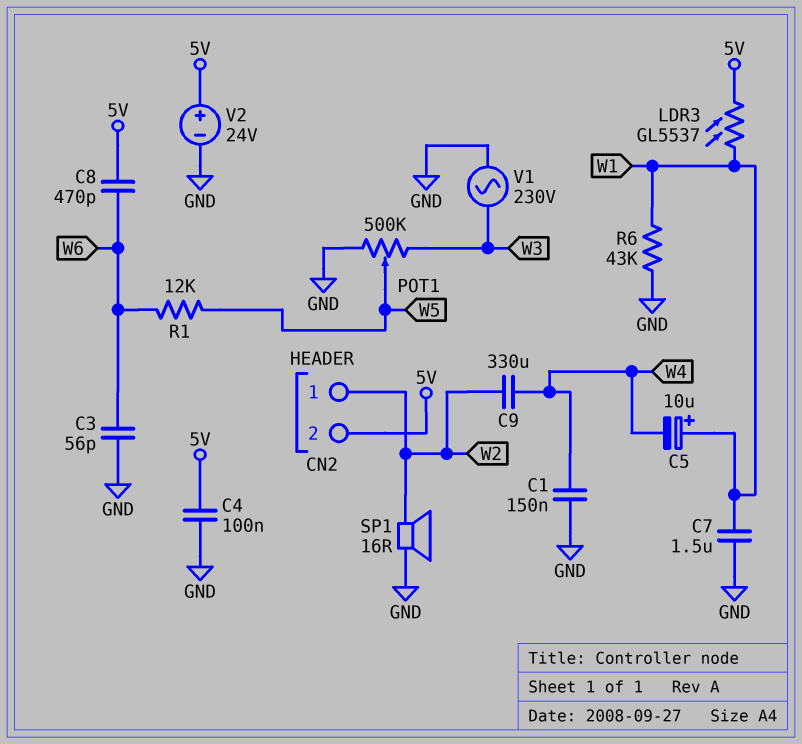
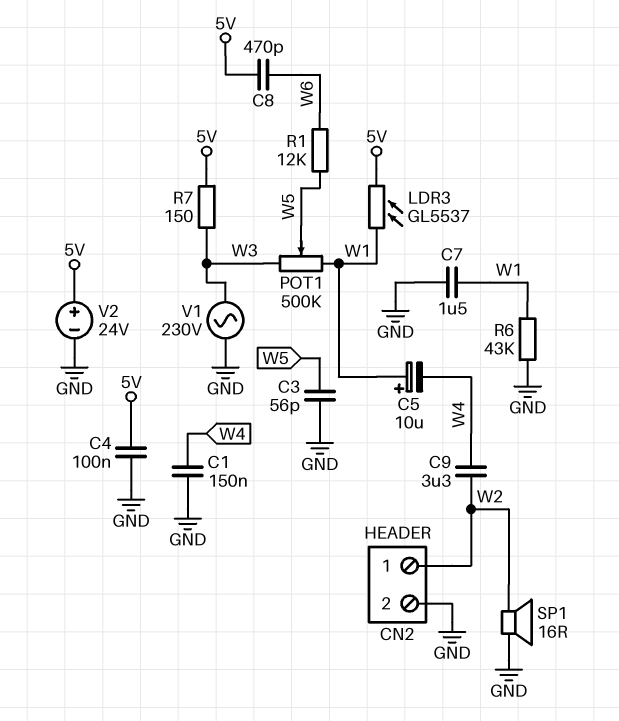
C3: 56pF (GND, W6) -> 56pF (GND, W5)
C9: 330uF (W2, W4) -> 3.3uF (W2, W4)
CN2 pin 2: 5V -> GND
POT1: 500k (GND, W3, wiper W5) -> 500k (W1, W3, wiper W5)
R7: none -> 150 (5V, W3)

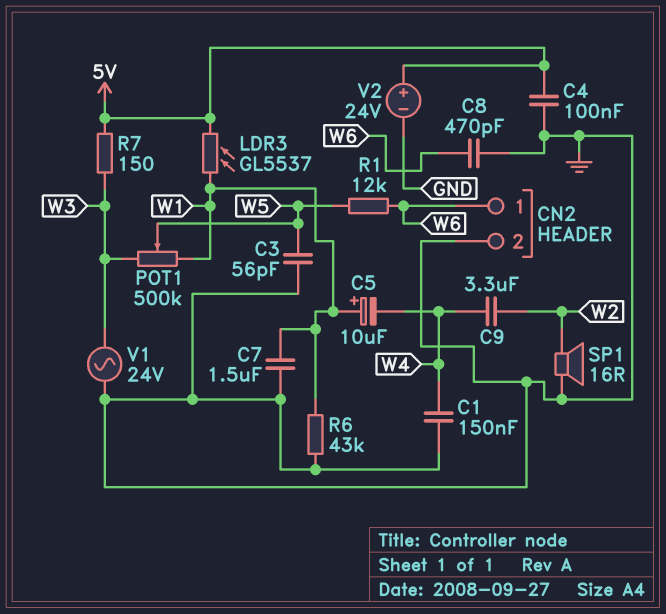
C8: 470pF (5V, W6) -> 470pF (GND, W6)
CN2 pin 1: W2 -> W6
V1: AC 230V (GND, W3) -> AC 24V (GND, W3)

